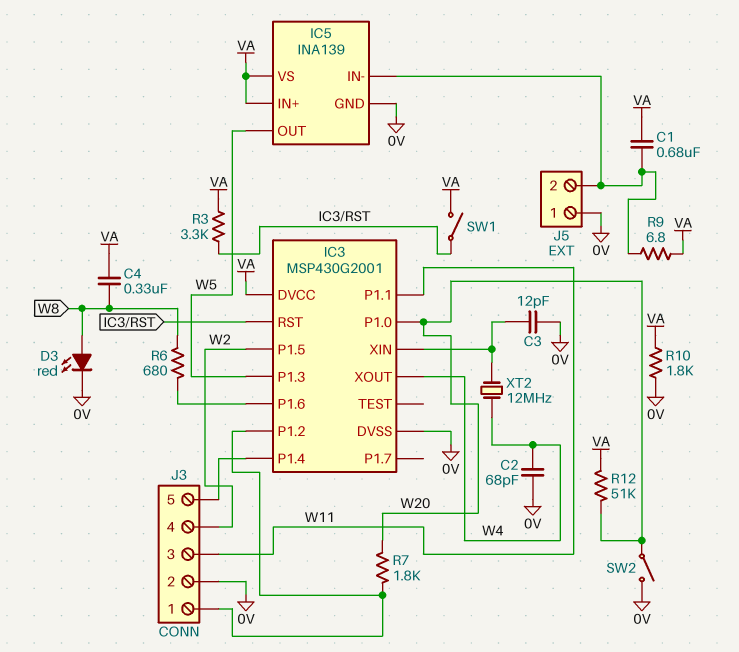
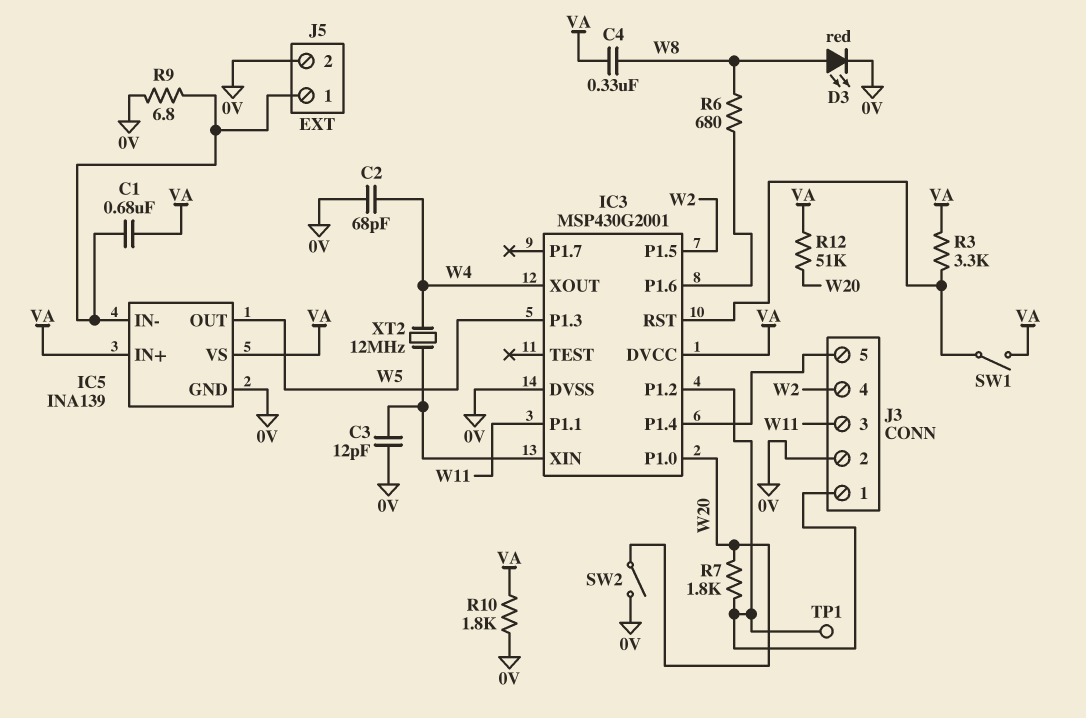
J5 pin 1: 0V -> IC5/IN-
J5 pin 2: IC5/IN- -> 0V
R9: 6.8 (IC5/IN-, VA) -> 6.8 (0V, IC5/IN-)
TP1: none -> test point (IC3/P1.2)

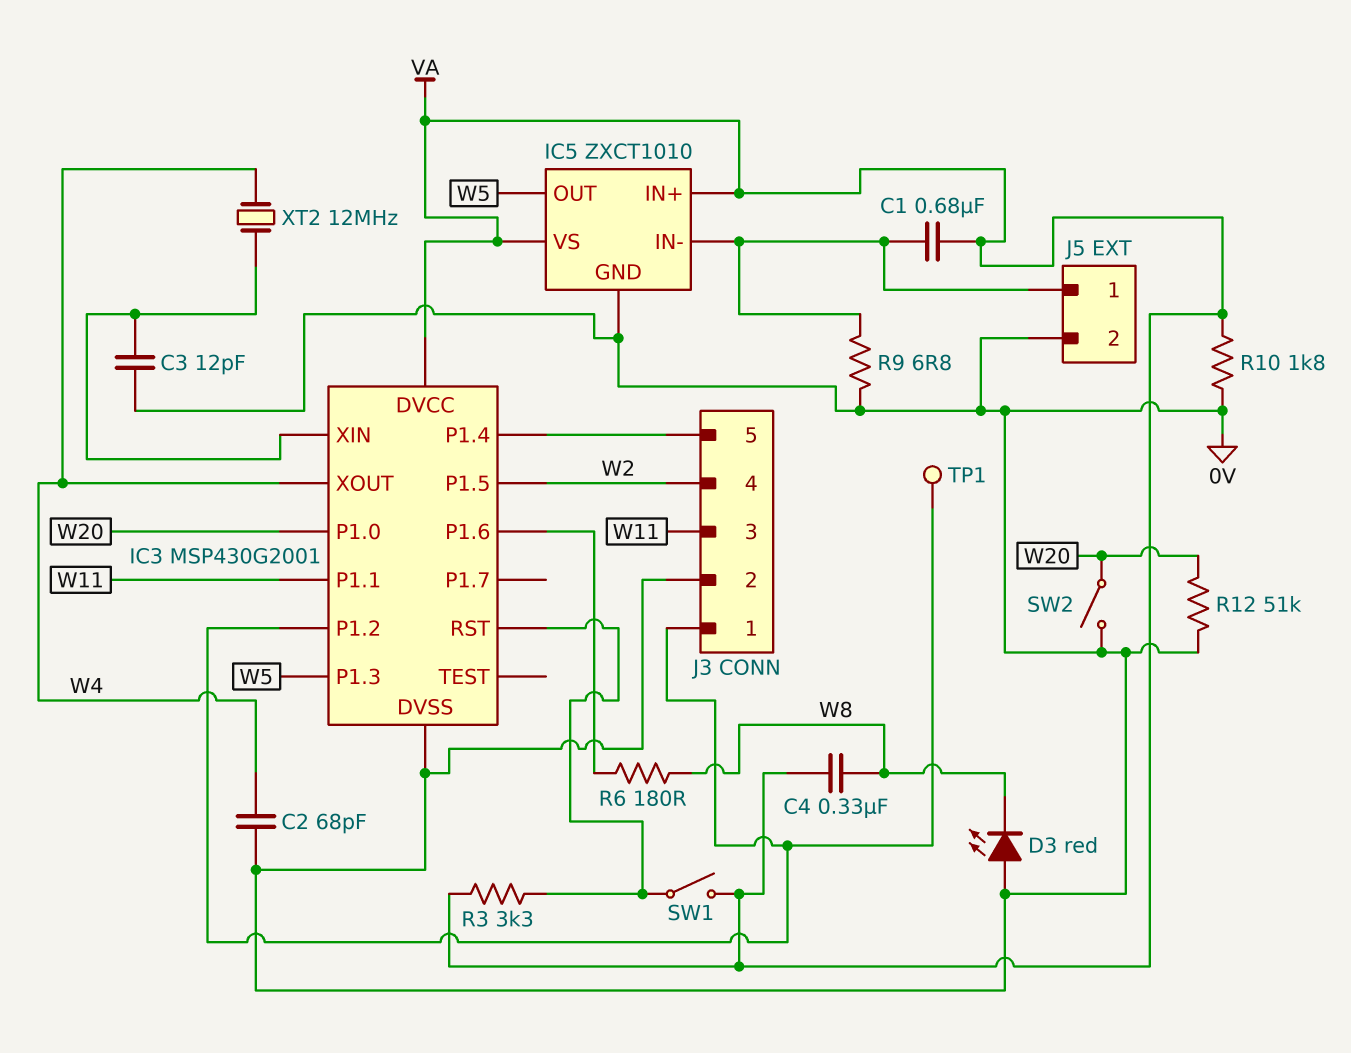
D3: LED red (A W8, K 0V) -> LED red (A 0V, K W8)
IC5: INA139 -> ZXCT1010
R6: 680 (IC3/P1.6, W8) -> 180 (IC3/P1.6, W8)
R7: 1.8k (IC3/P1.2, W20) -> none
R12: 51k (VA, W20) -> 51k (0V, W20)

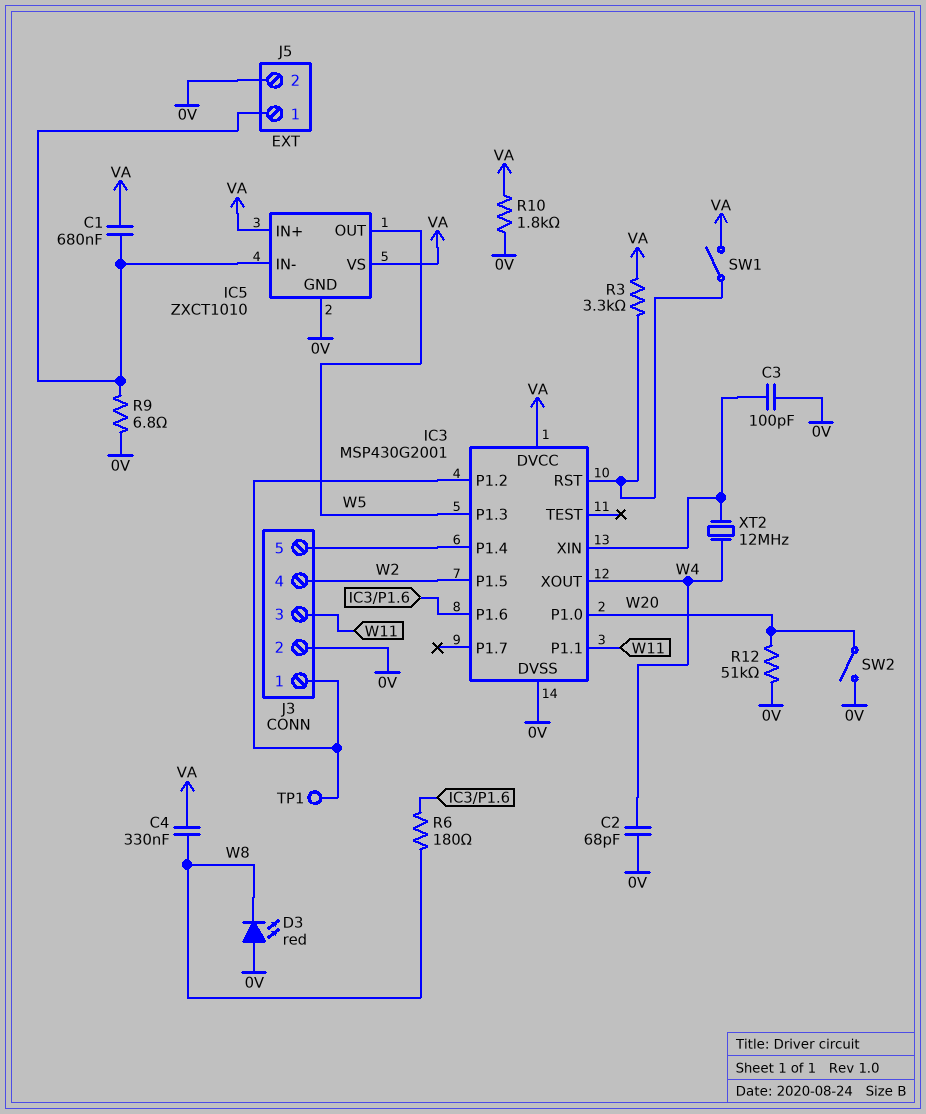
C3: 12pF (0V, IC3/XIN) -> 100pF (0V, IC3/XIN)

